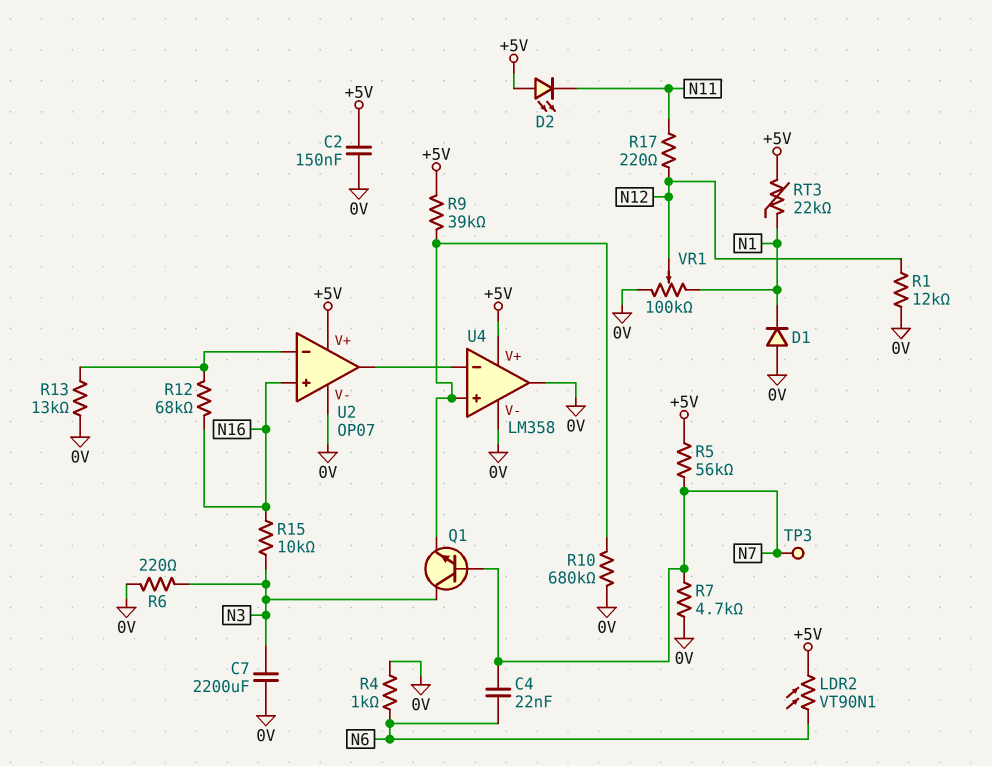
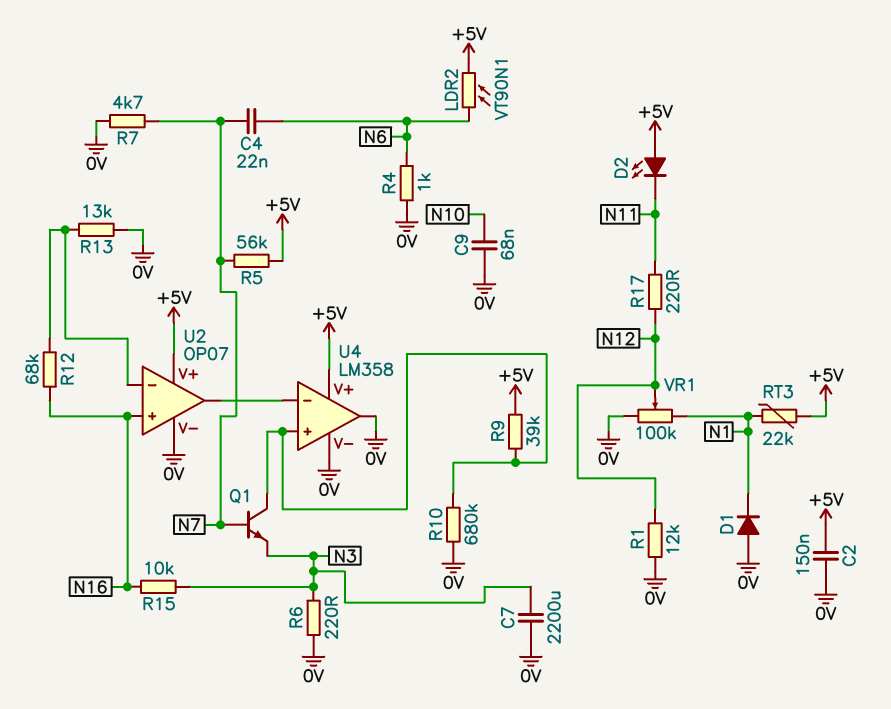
C9: none -> 68nF (0V, N10)
Q1: NPN (B N7, C N3, E U4/in+) -> NPN (B N7, C U4/in+, E N3)
TP3: test point (N7) -> none

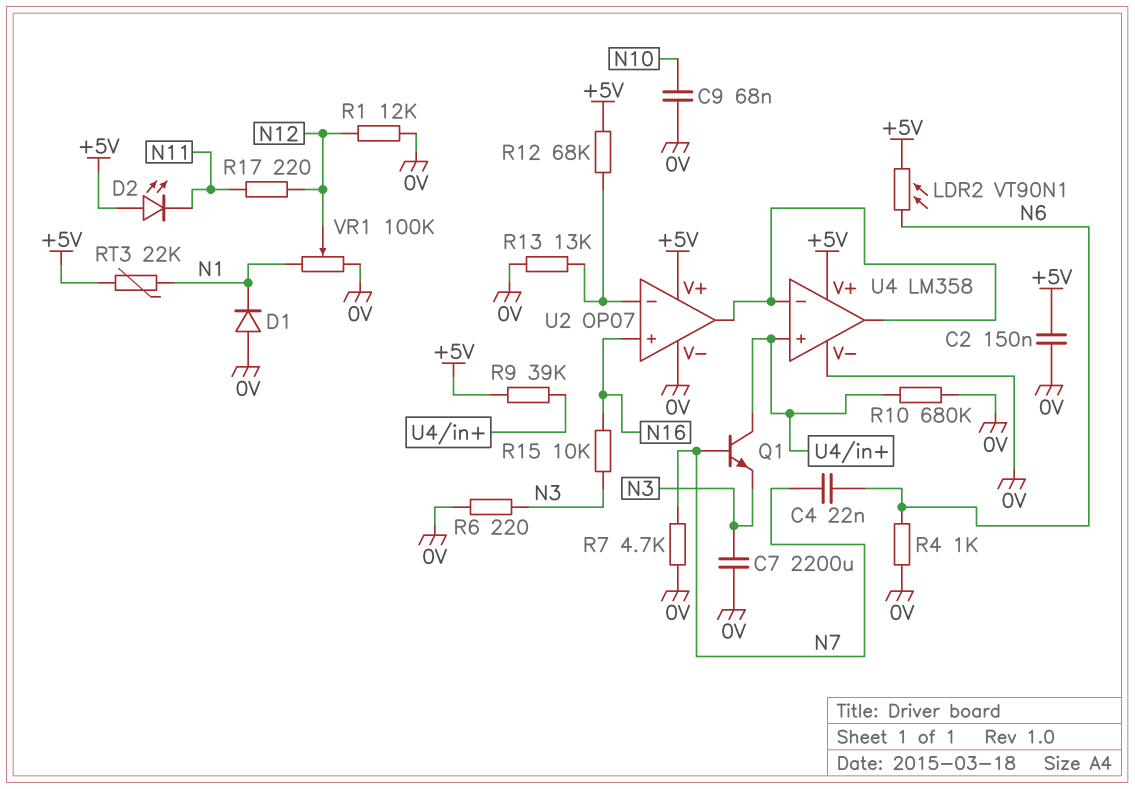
R5: 56k (+5V, N7) -> none
R12: 68k (N16, U2/in-) -> 68k (+5V, U2/in-)
U4 pin out: 0V -> U2/out

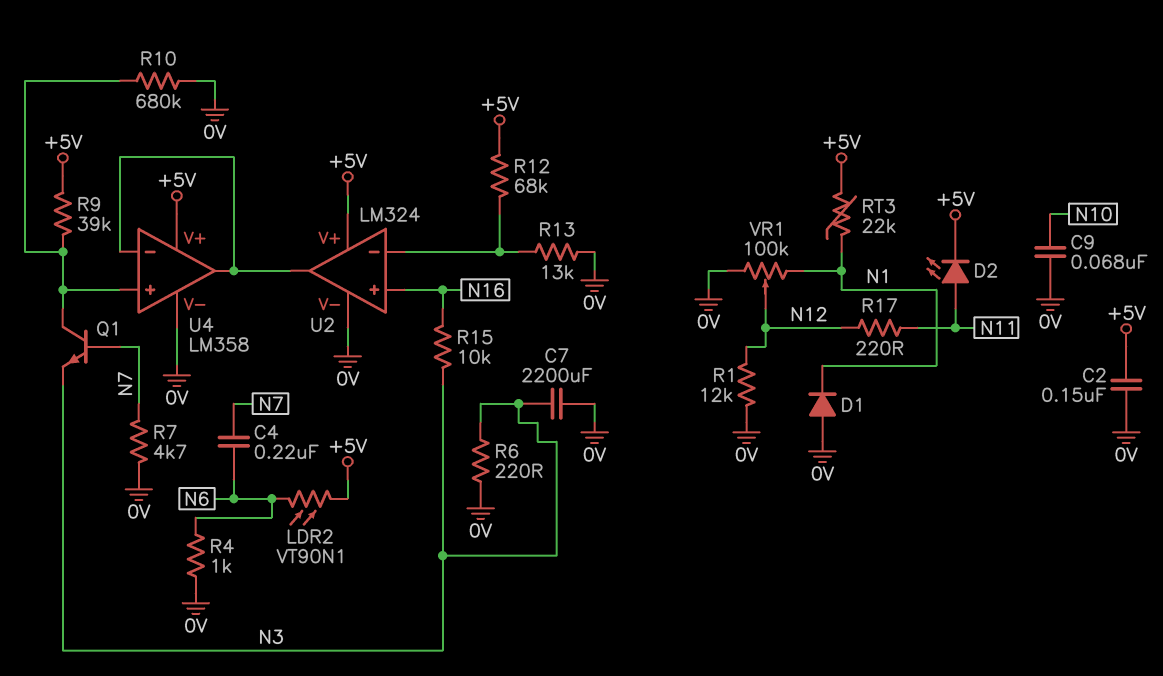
C4: 22nF (N6, N7) -> 220nF (N6, N7)
D2: LED (A +5V, K N11) -> LED (A N11, K +5V)
U2: OP07 -> LM324

